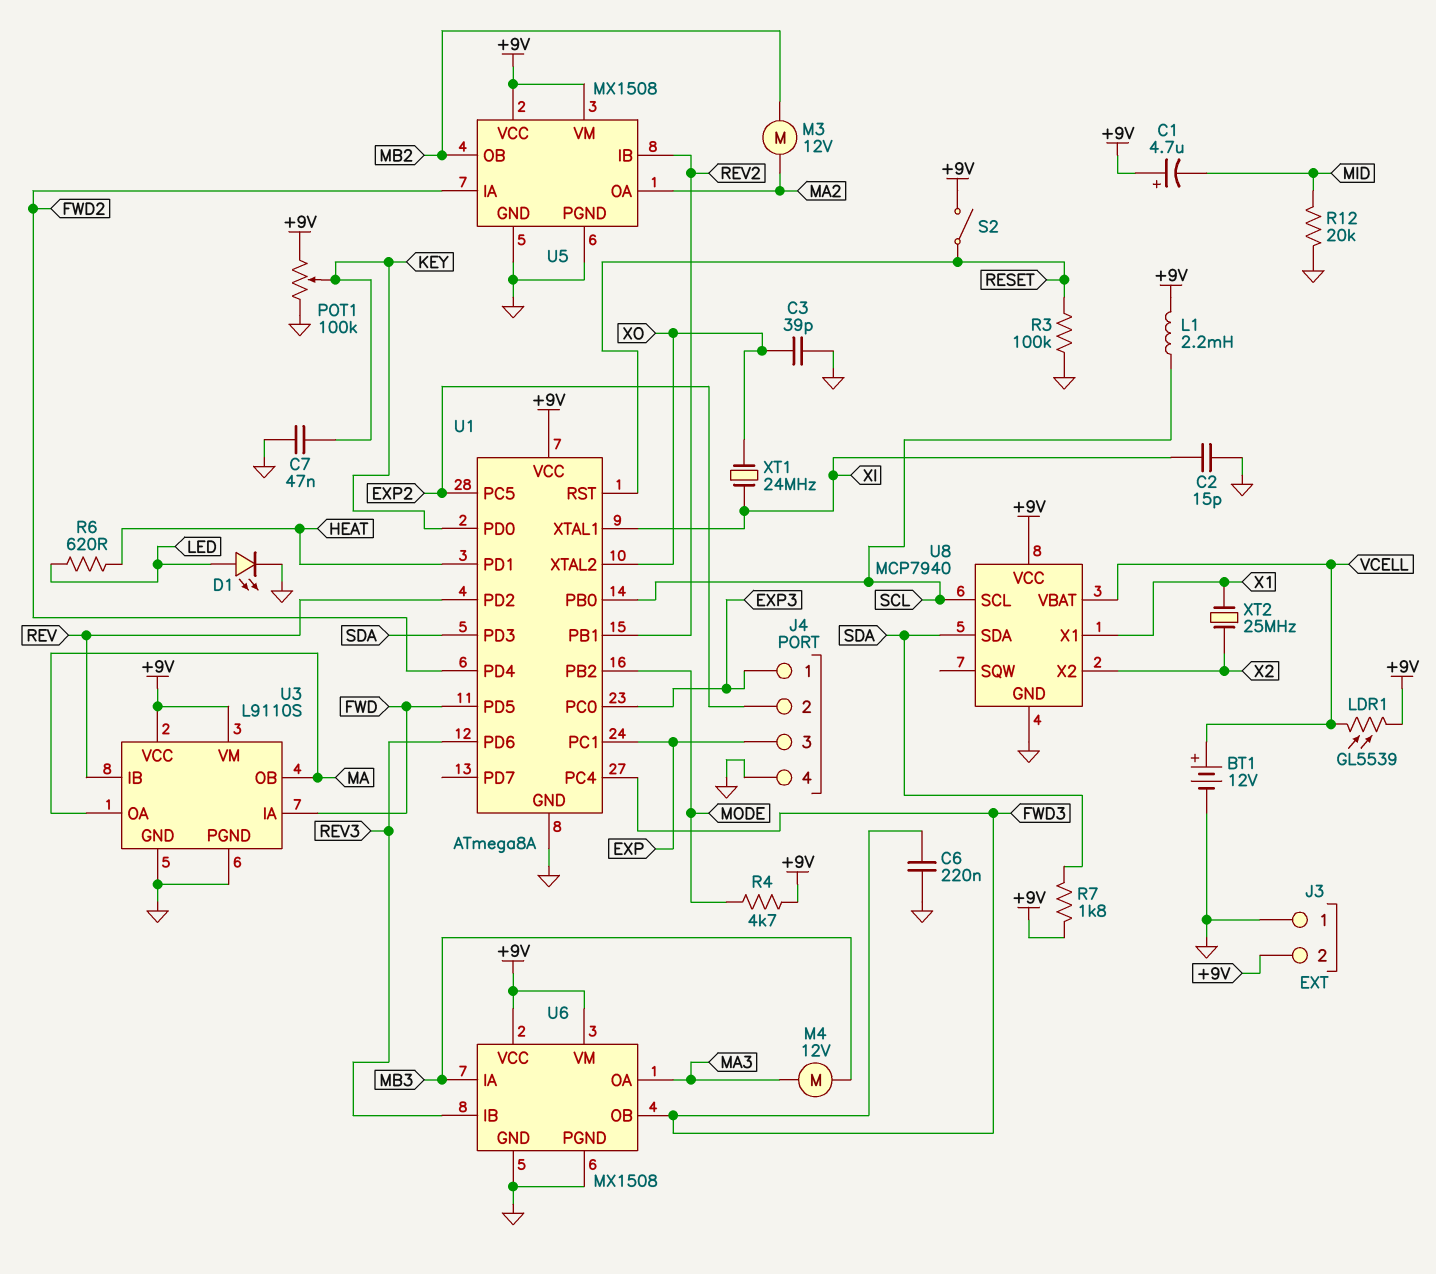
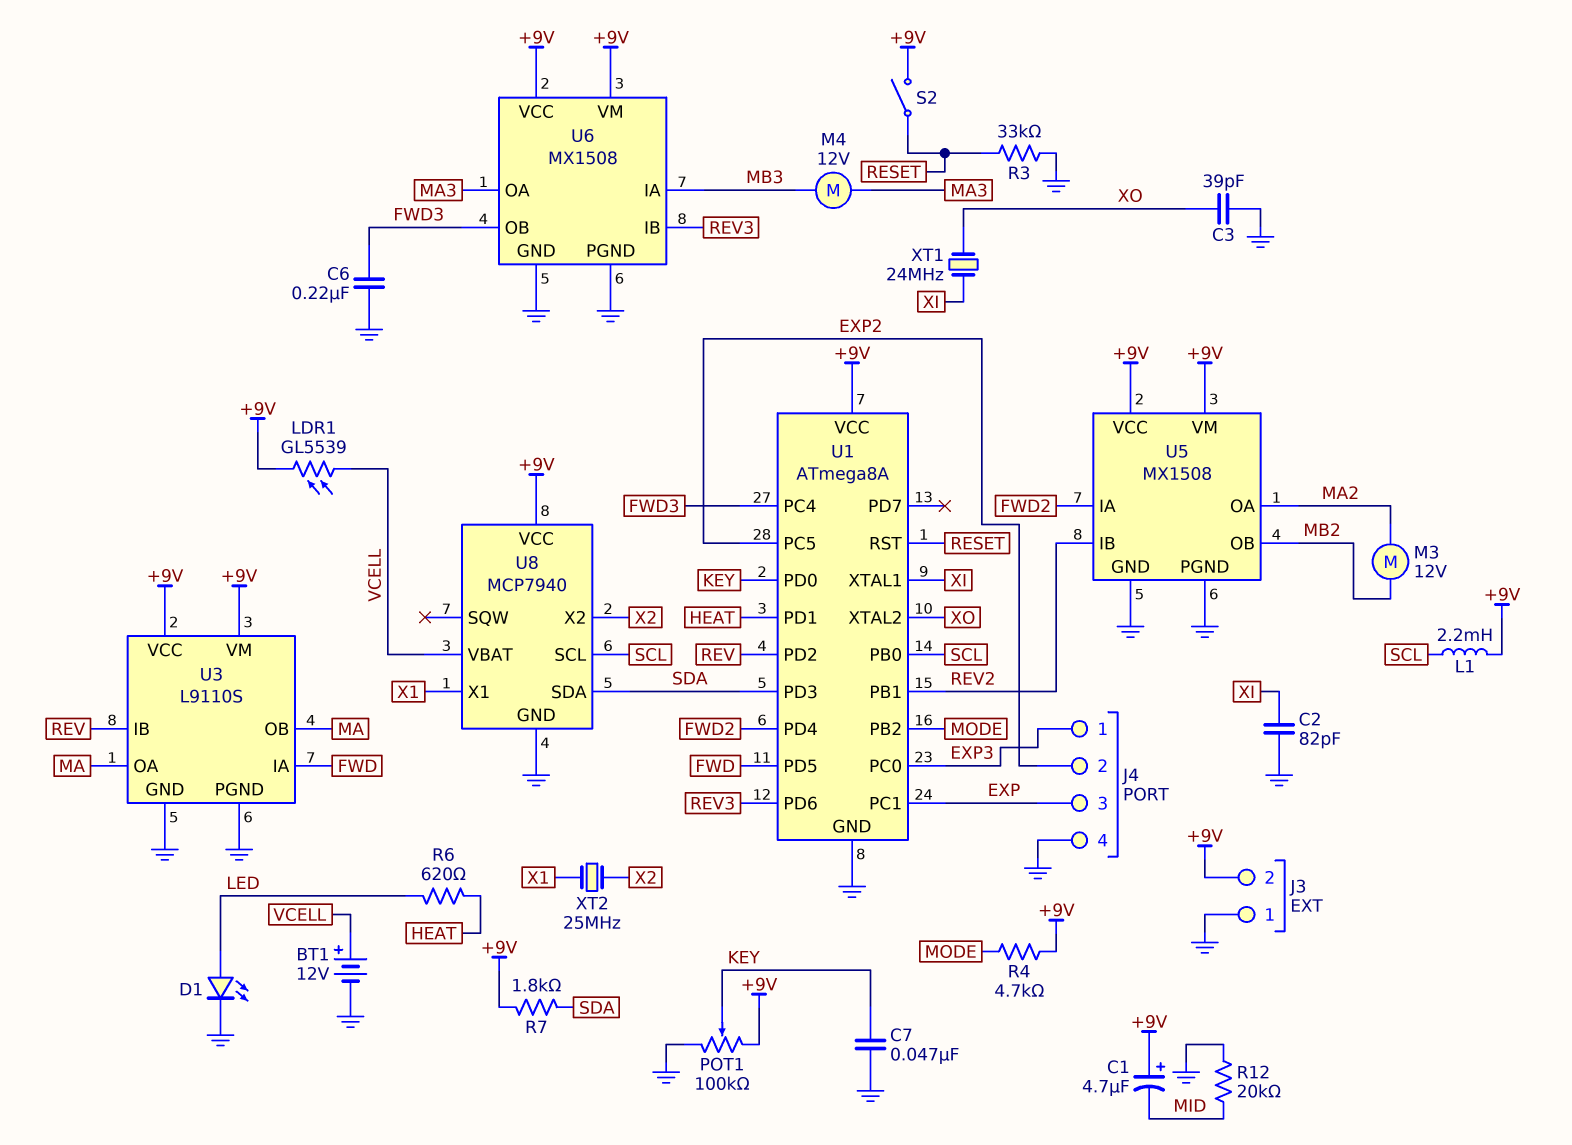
C2: 15pF (GND, XI) -> 82pF (GND, XI)
R3: 100k (GND, RESET) -> 33k (GND, RESET)

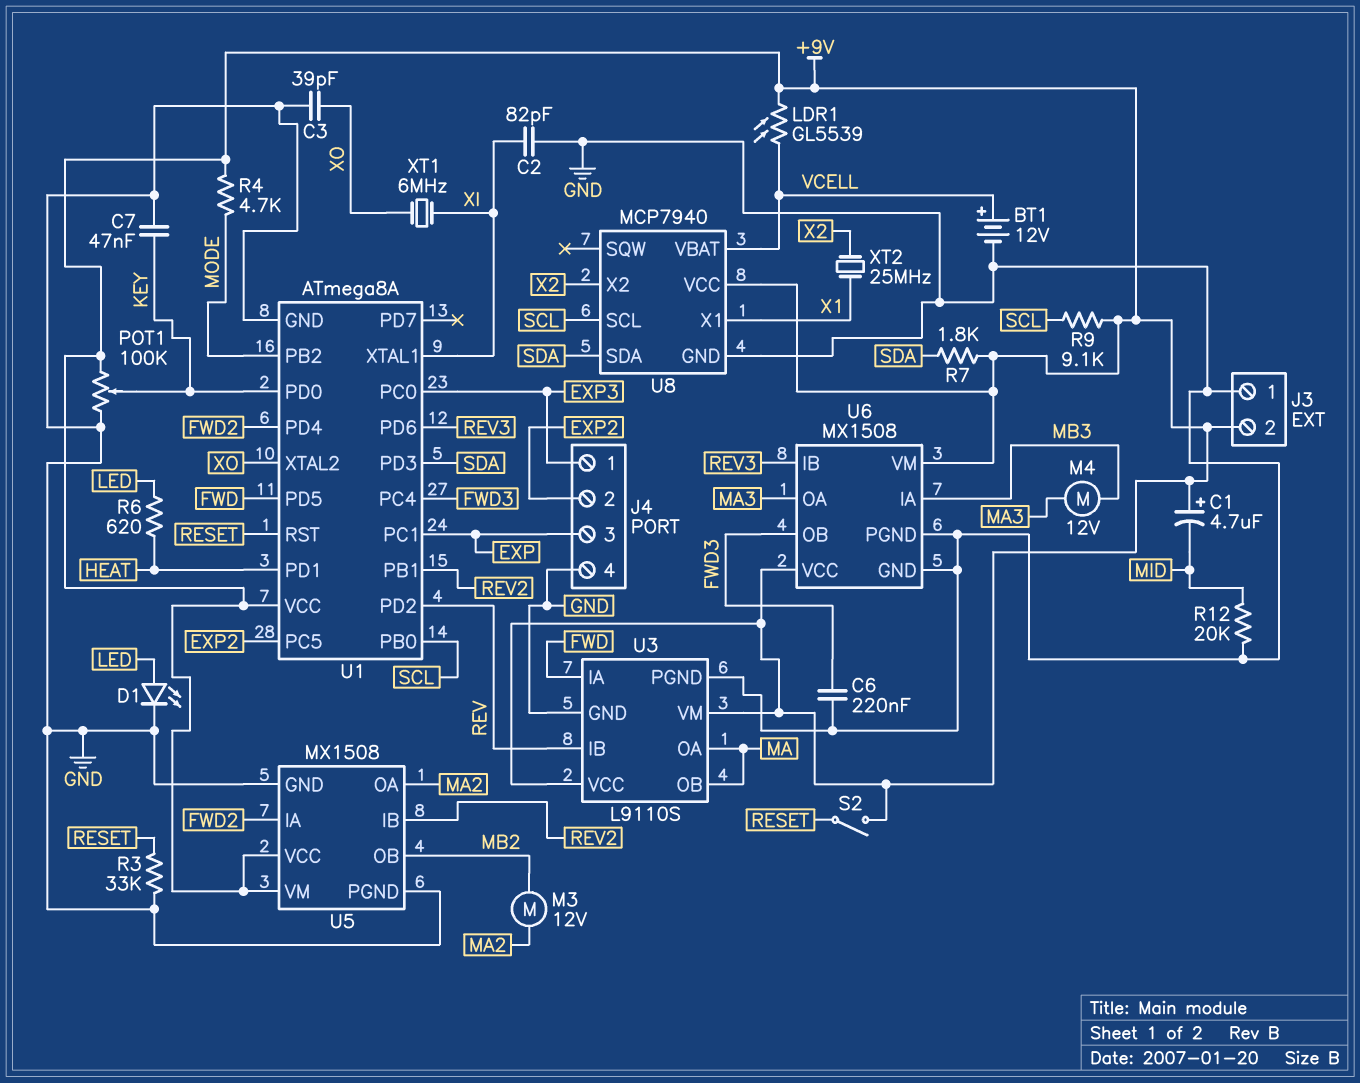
L1: 2.2mH (+9V, SCL) -> none
R9: none -> 9.1k (+9V, SCL)
XT1: 24MHz (XI, XO) -> 6MHz (XI, XO)

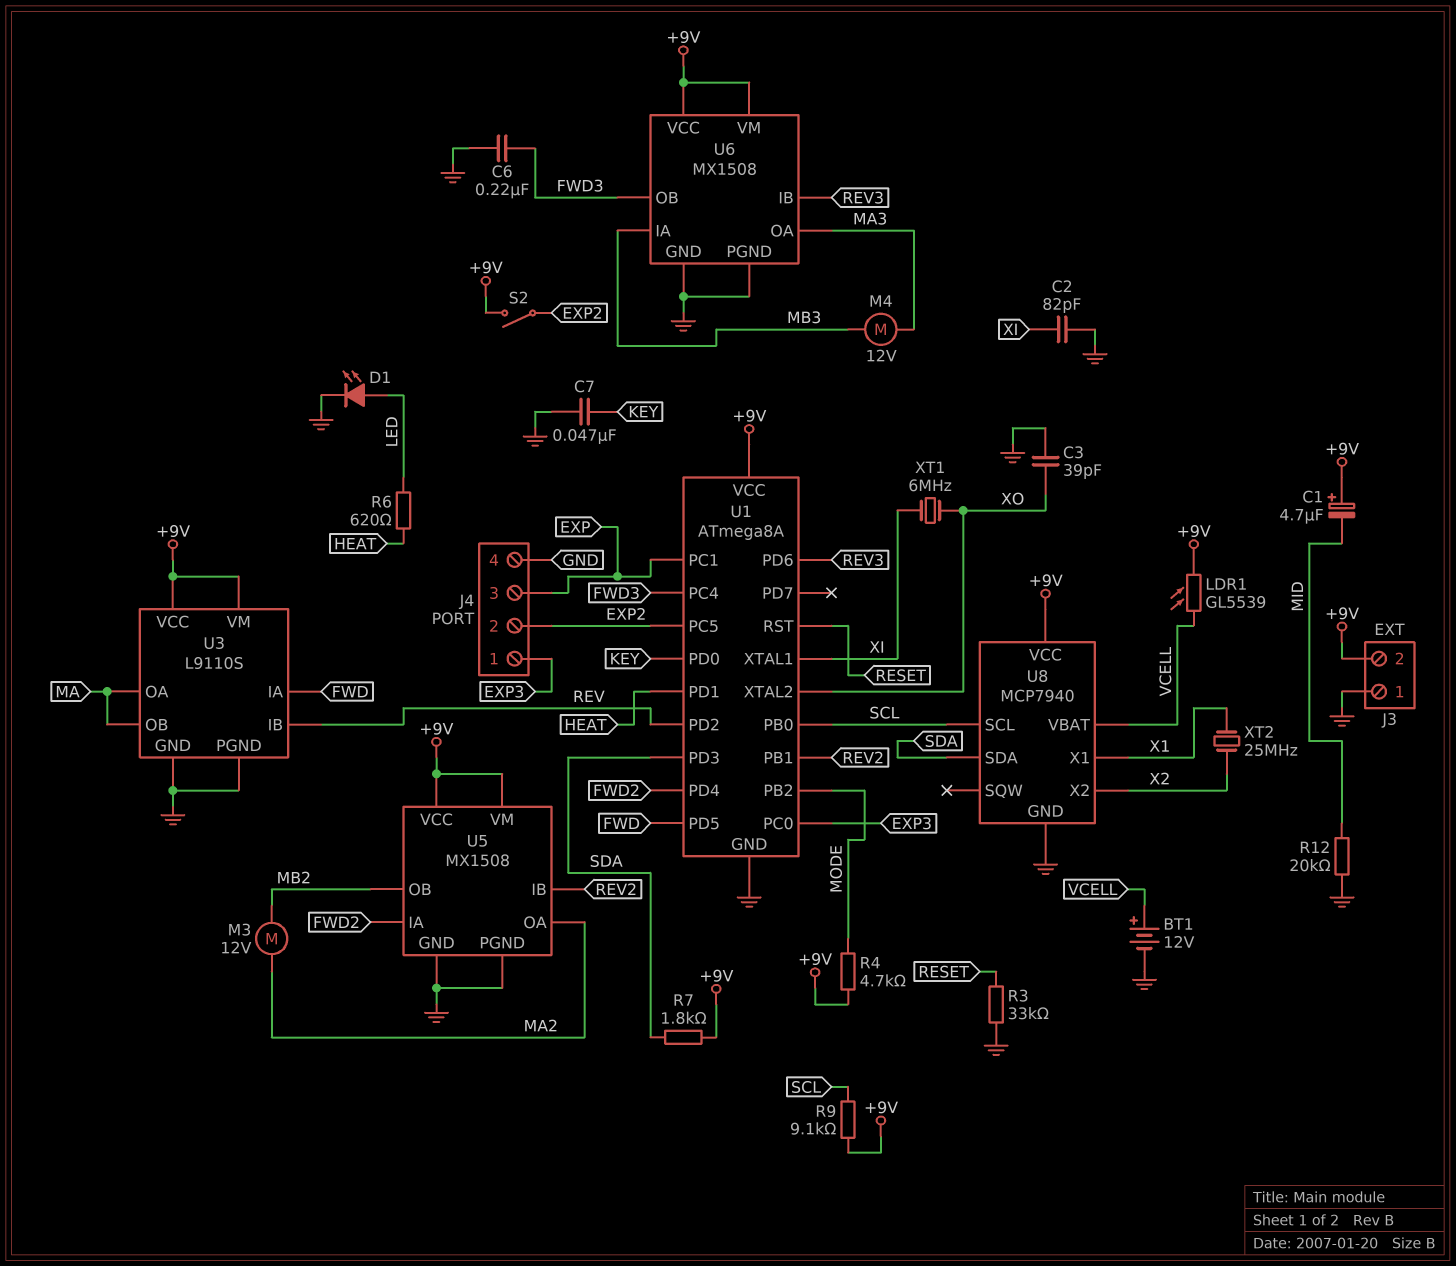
POT1: 100k (+9V, GND, wiper KEY) -> none
S2: switch (+9V, RESET) -> switch (+9V, EXP2)

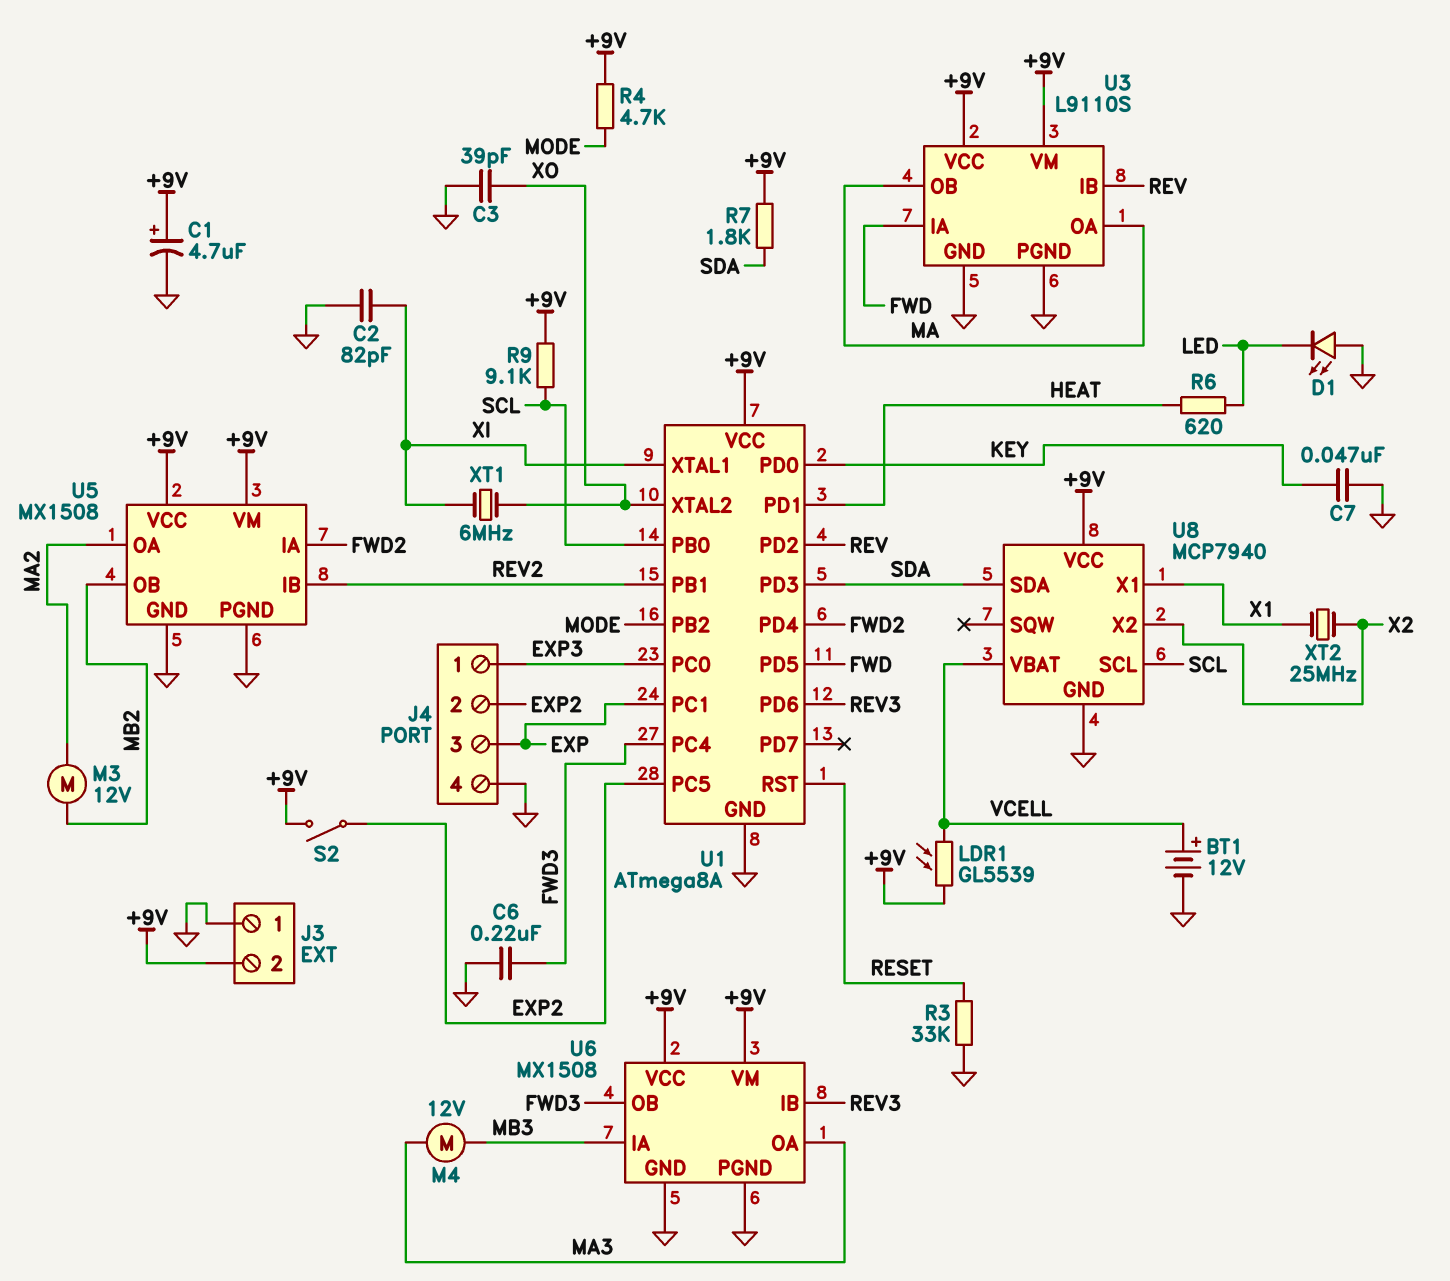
C1: 4.7uF (plus +9V, minus MID) -> 4.7uF (plus +9V, minus GND)
D1: LED (A LED, K GND) -> LED (A GND, K LED)
R12: 20k (GND, MID) -> none

